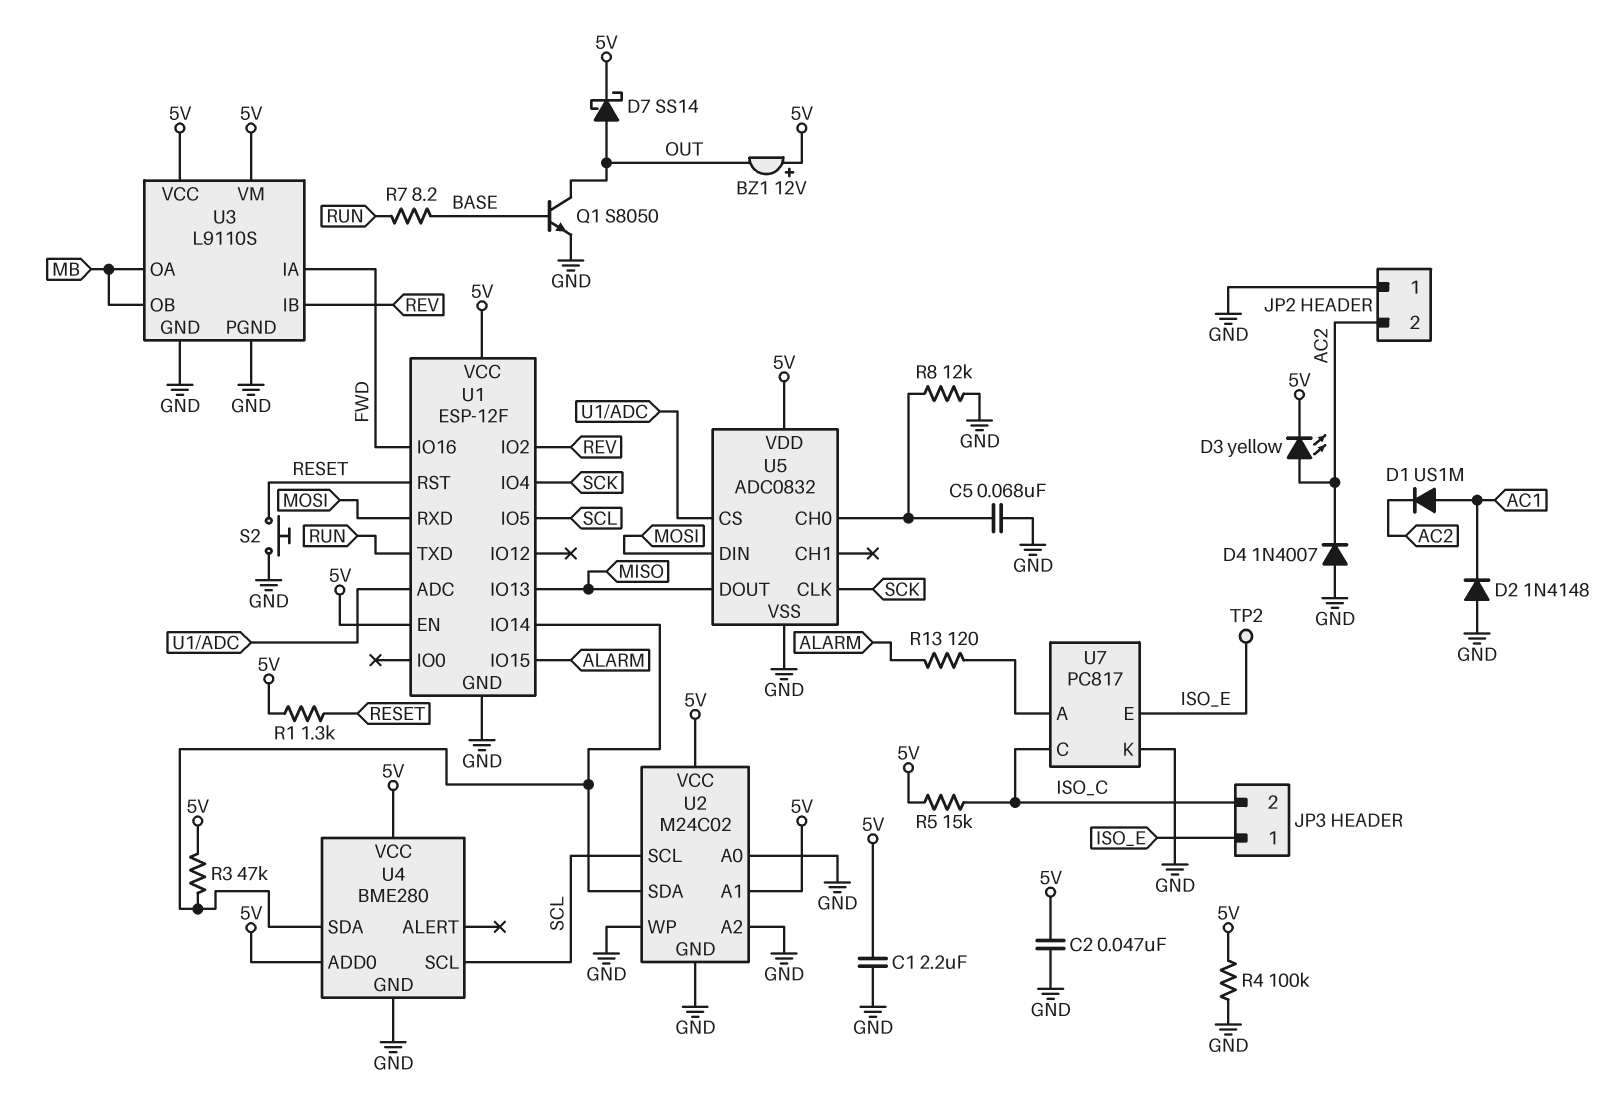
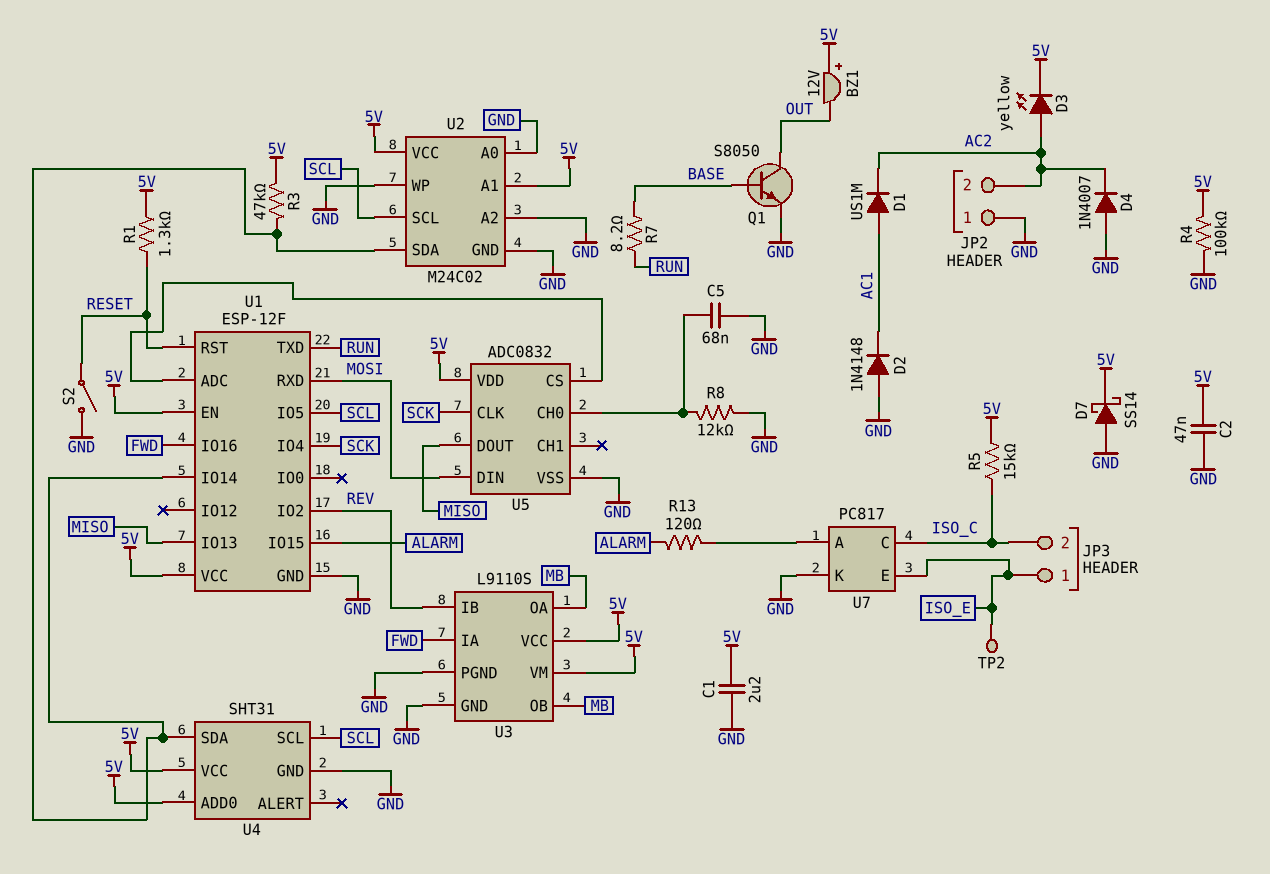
D7: schottky SS14 (A OUT, K 5V) -> schottky SS14 (A GND, K 5V)
S2: button (GND, RESET) -> switch (GND, RESET)
U4: BME280 -> SHT31

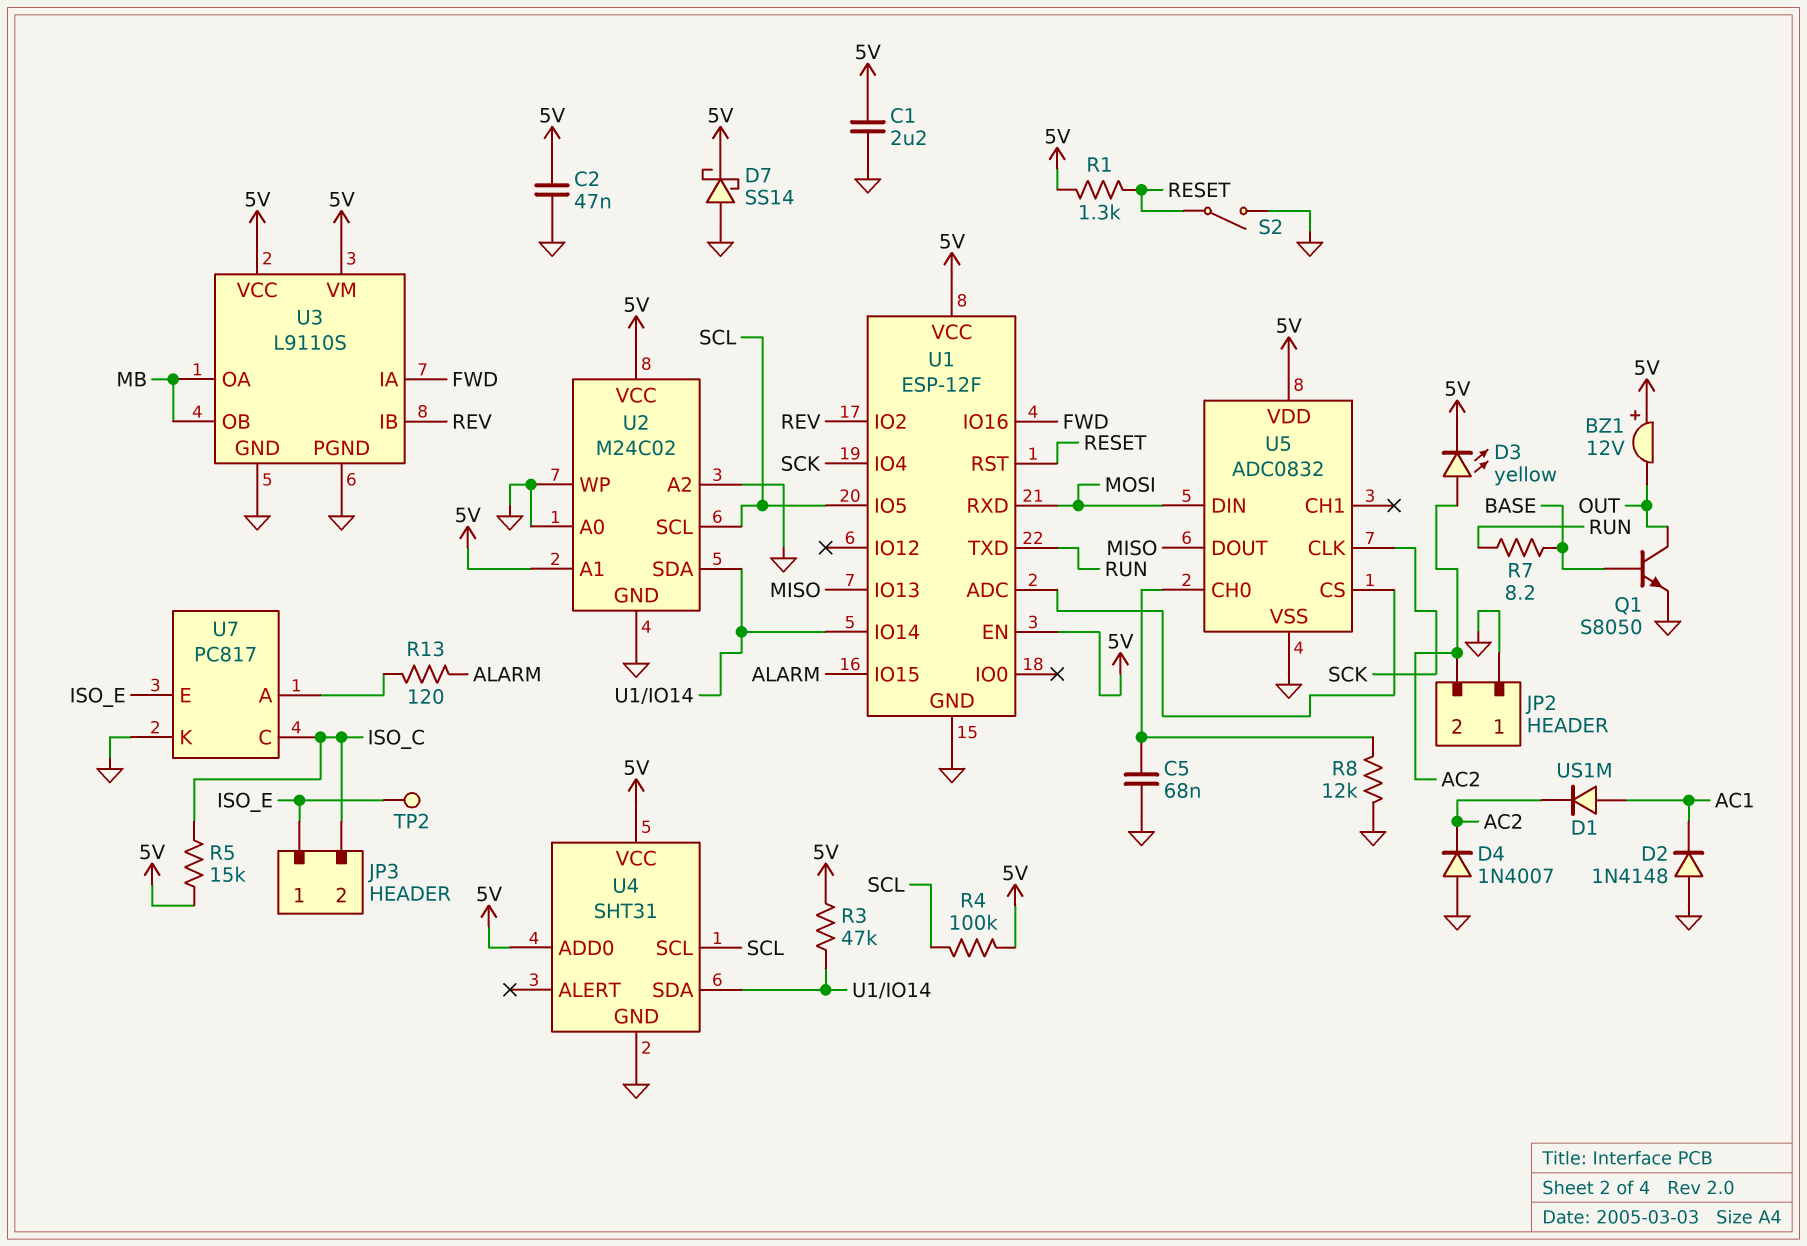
R4: 100k (5V, GND) -> 100k (5V, SCL)

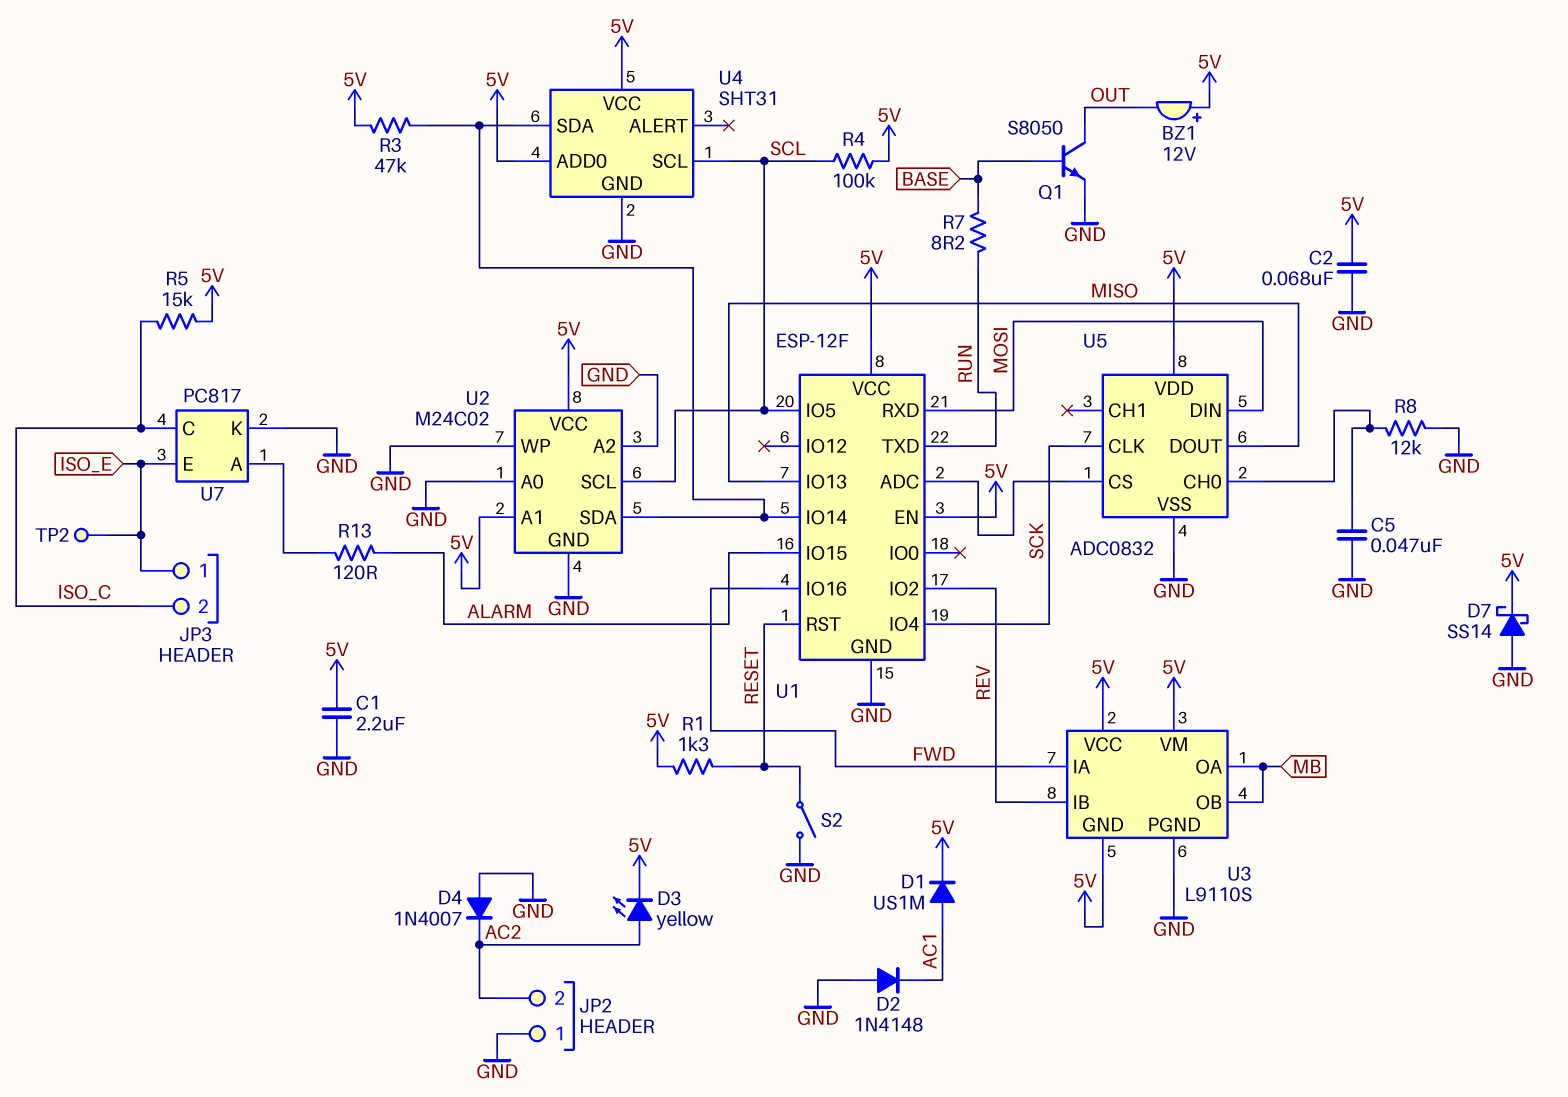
C2: 47nF (5V, GND) -> 68nF (5V, GND)
C5: 68nF (GND, U5/CH0) -> 47nF (GND, U5/CH0)
D1: diode US1M (A AC1, K AC2) -> diode US1M (A AC1, K 5V)
U3 pin GND: GND -> 5V

